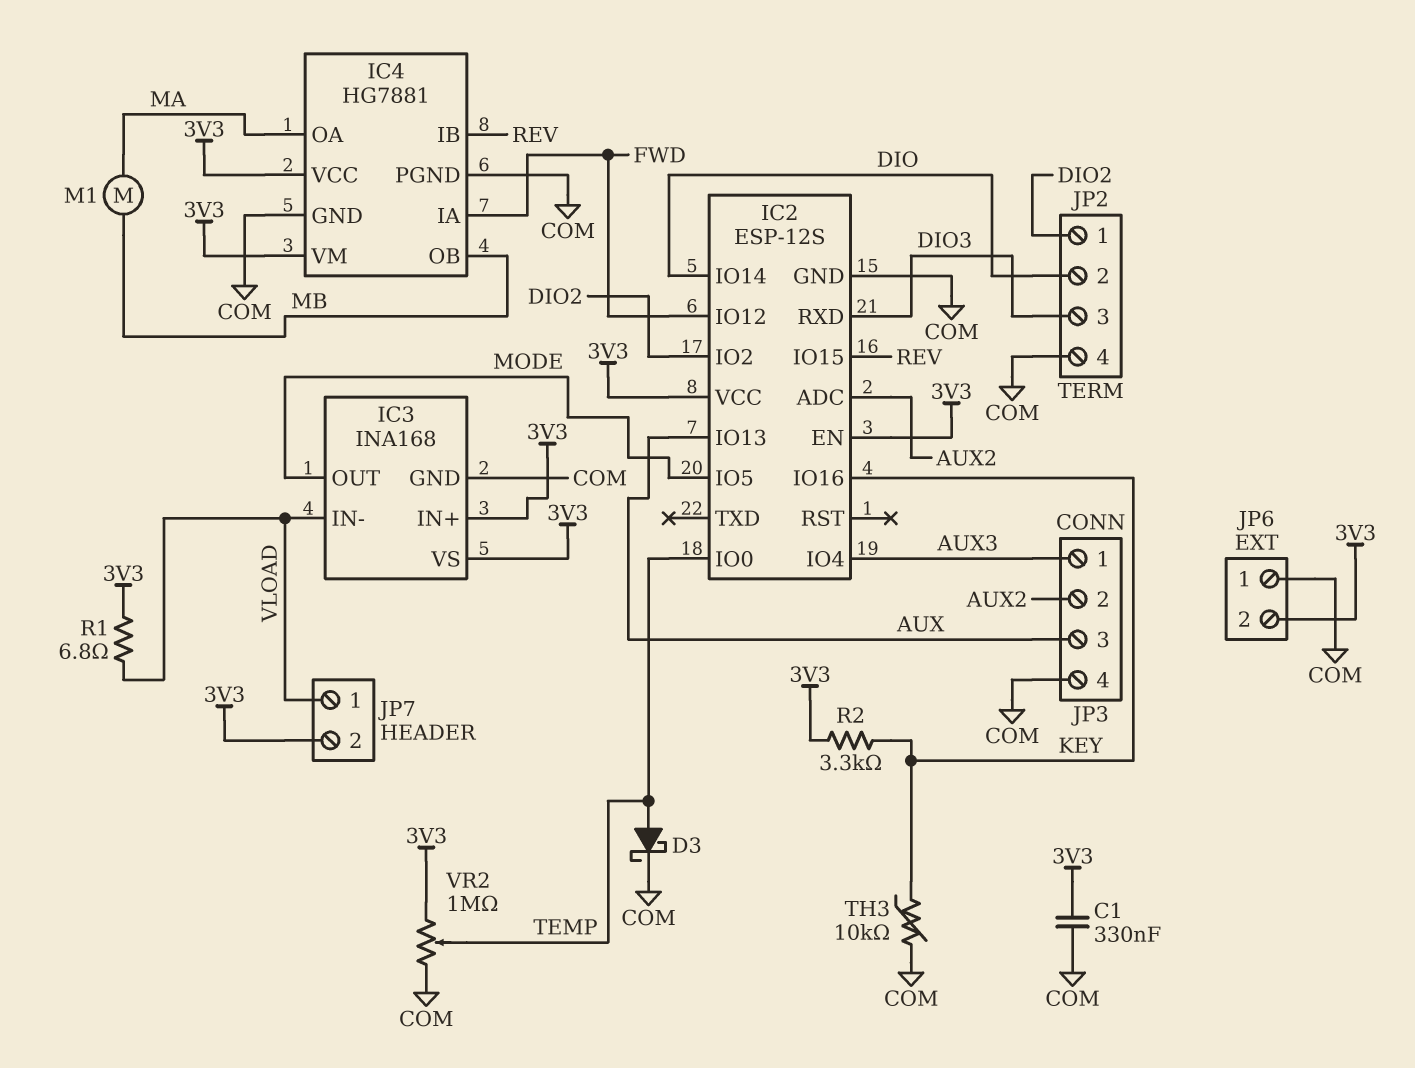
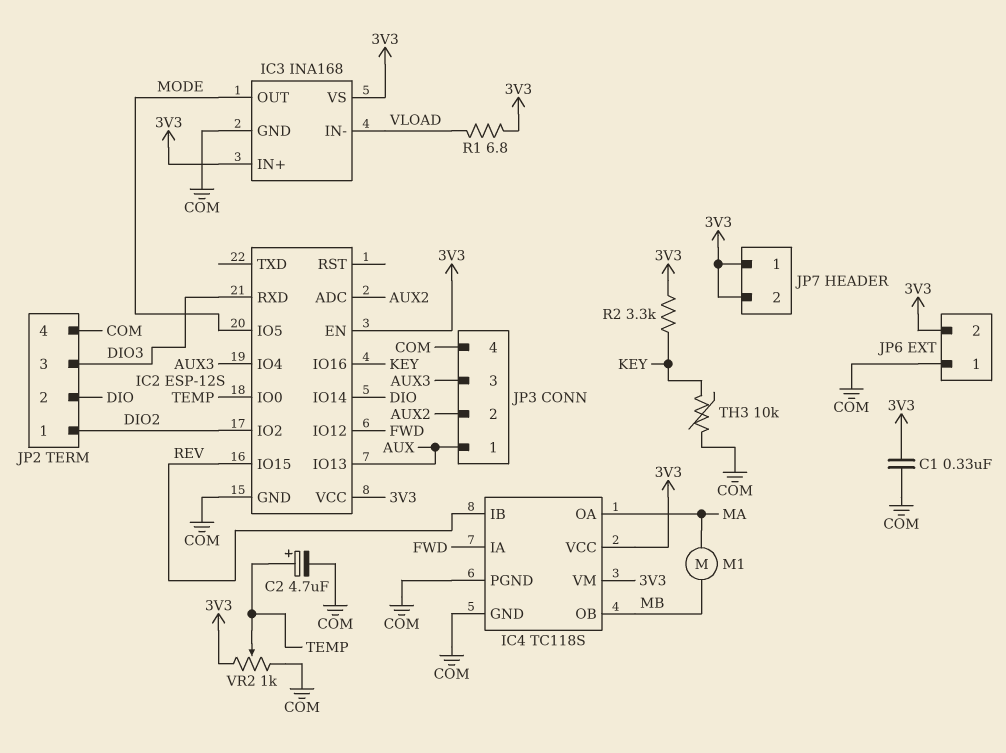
C2: none -> 4.7uF (plus TEMP, minus COM)
D3: schottky (A TEMP, K COM) -> none
IC4: HG7881 -> TC118S
JP3 pin 1: AUX3 -> AUX
JP3 pin 3: AUX -> AUX3
JP7 pin 1: VLOAD -> 3V3
VR2: 1M (3V3, COM, wiper TEMP) -> 1k (3V3, COM, wiper TEMP)

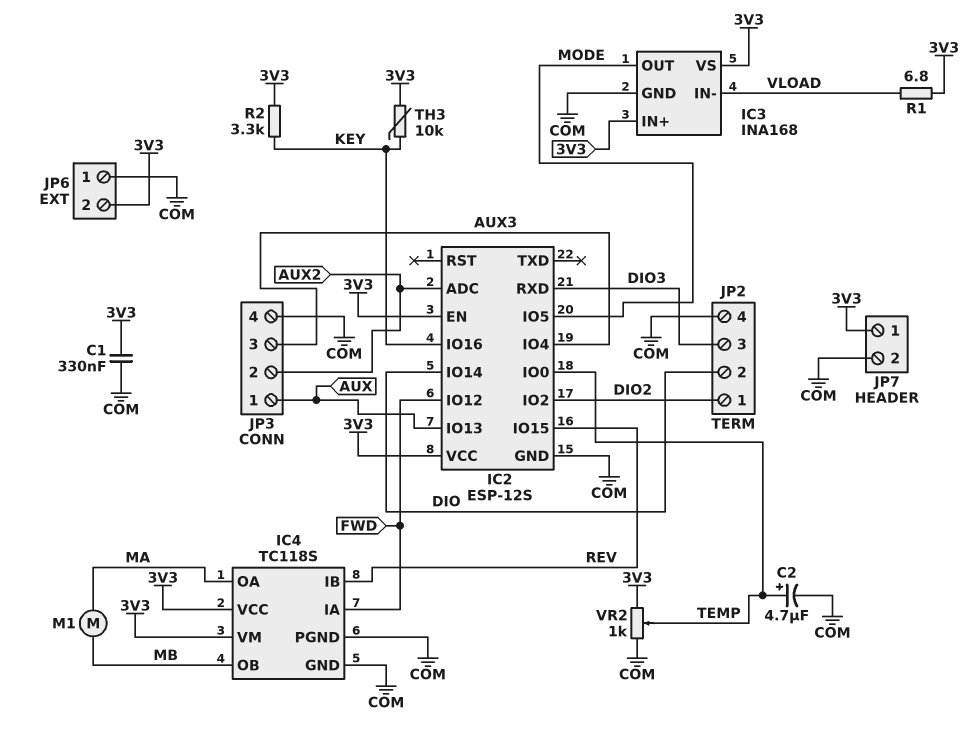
JP7 pin 2: 3V3 -> COM
TH3: 10k (COM, KEY) -> 10k (3V3, KEY)

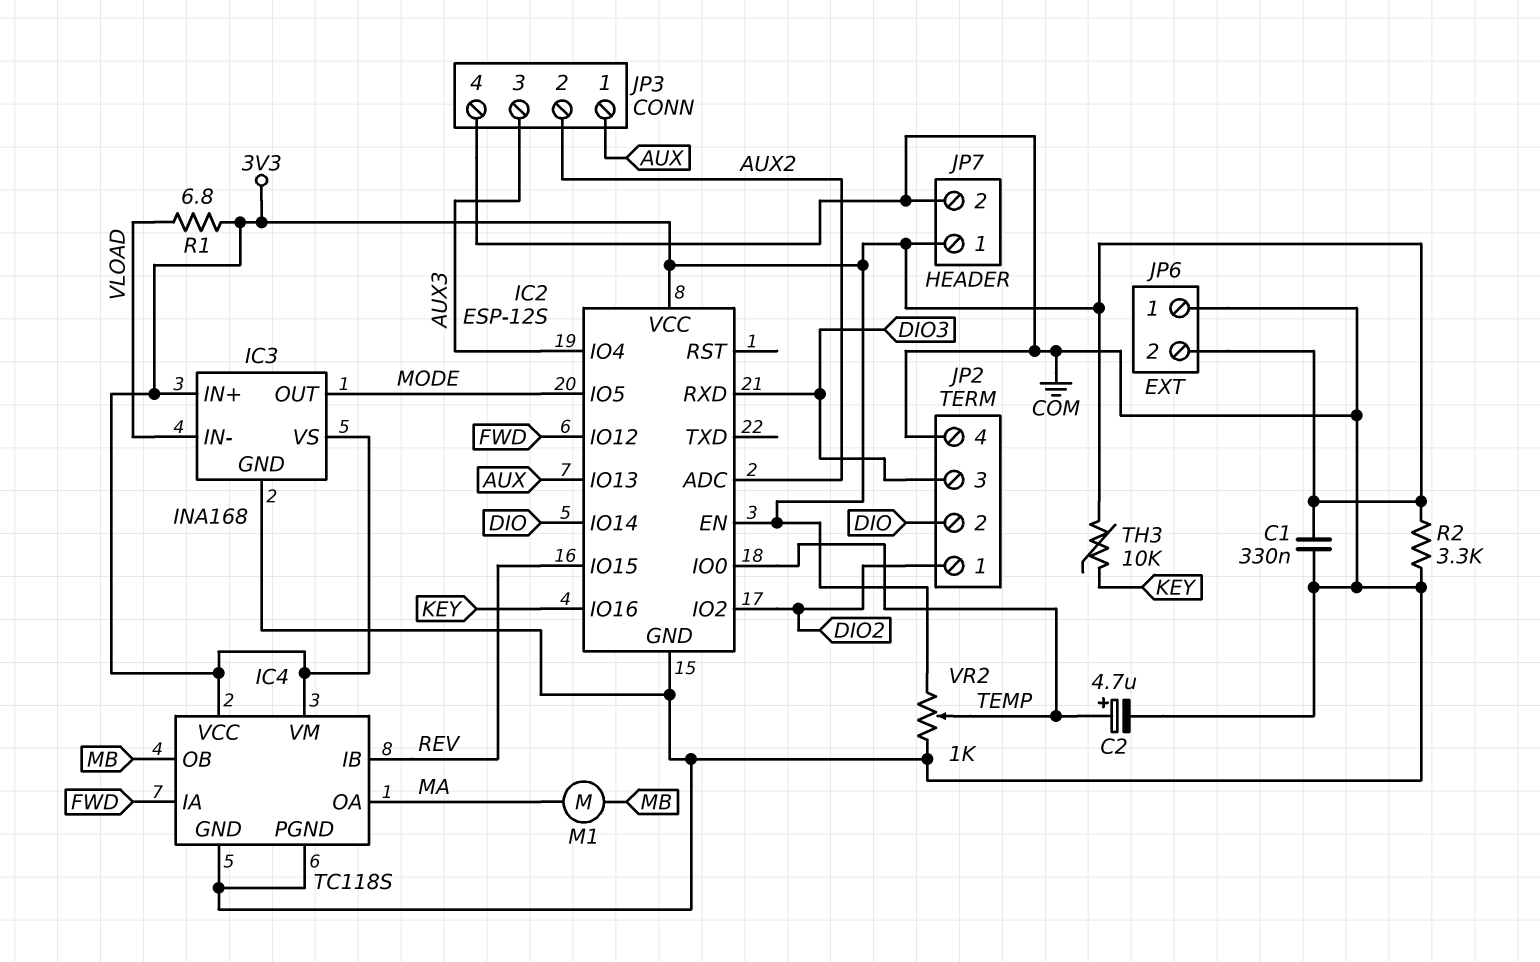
R2: 3.3k (3V3, KEY) -> 3.3k (3V3, COM)

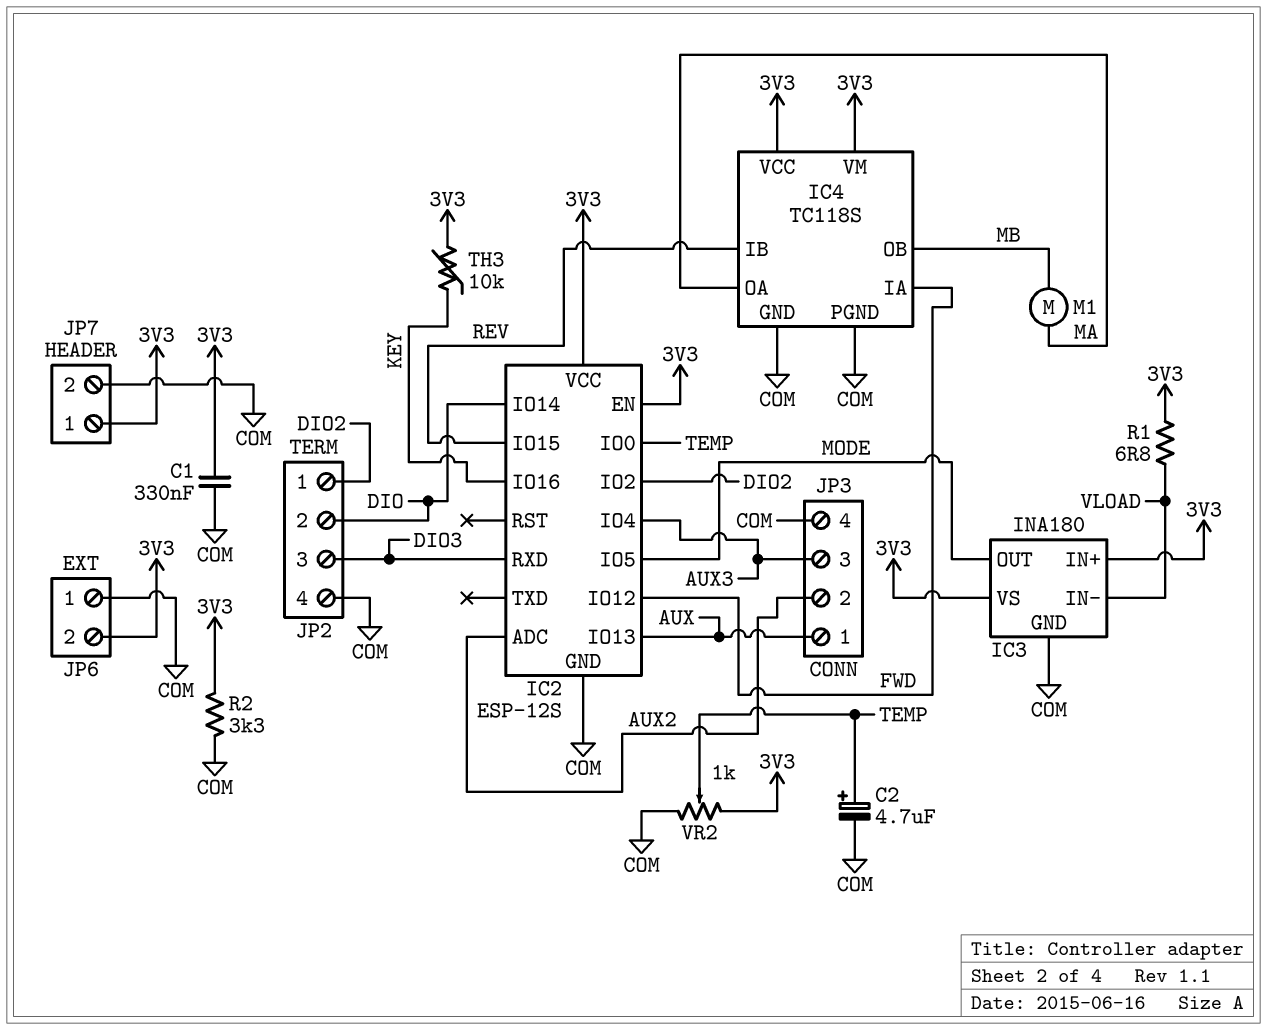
IC3: INA168 -> INA180

